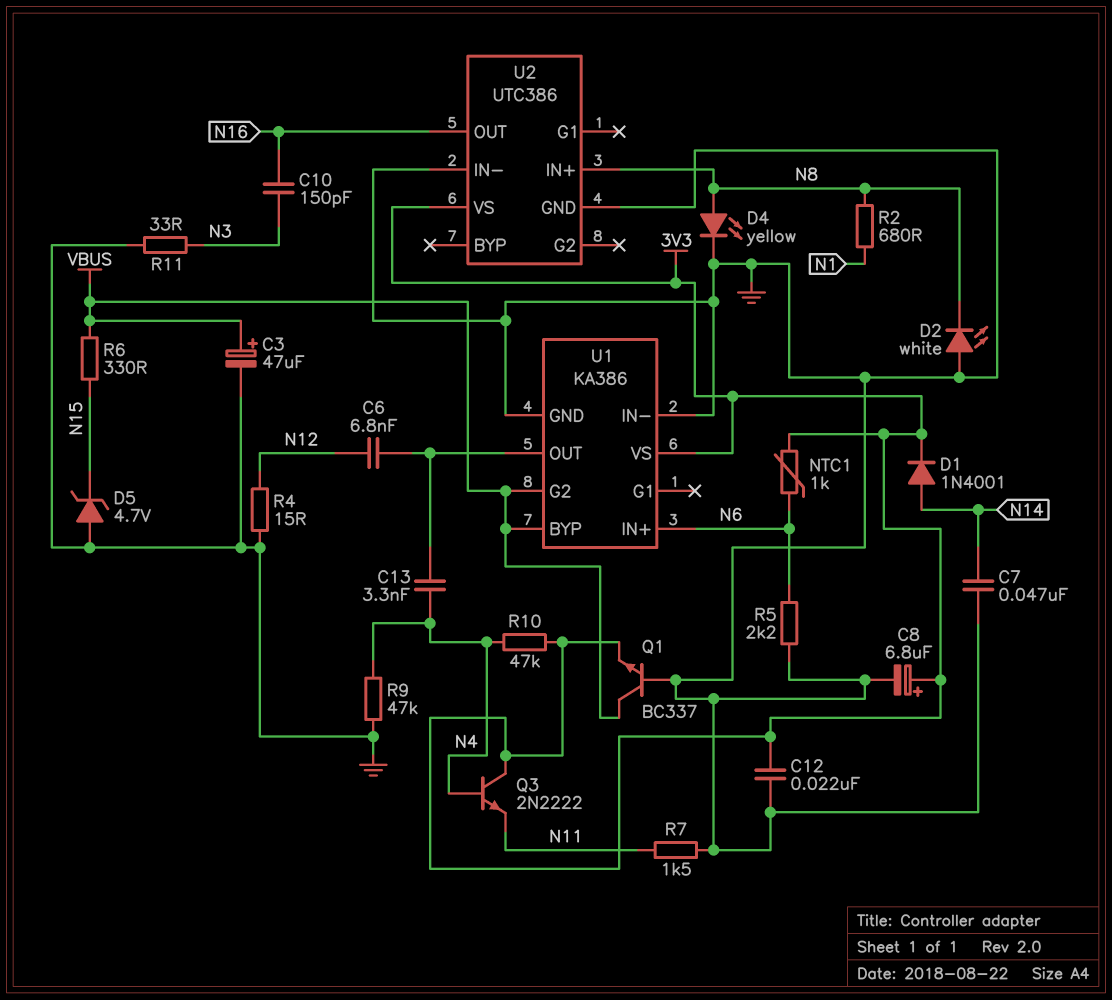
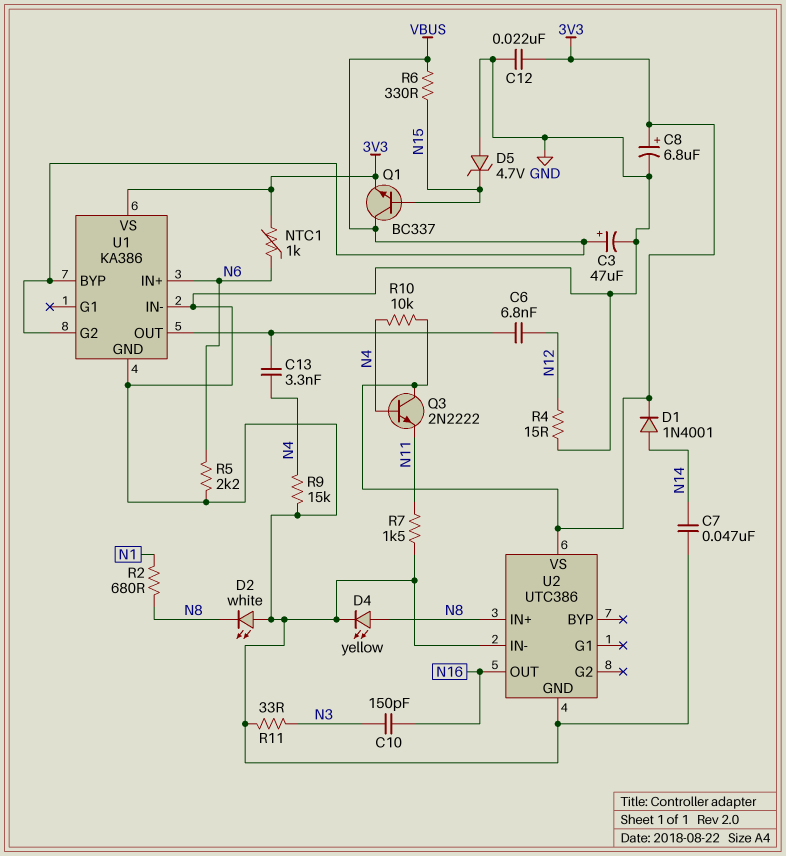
Q1: NPN BC337 (B GND, C VBUS, E 3V3) -> NPN BC337 (B N15, C VBUS, E 3V3)
R9: 47k (GND, N4) -> 15k (GND, N4)
R10: 47k (3V3, N4) -> 10k (3V3, N4)

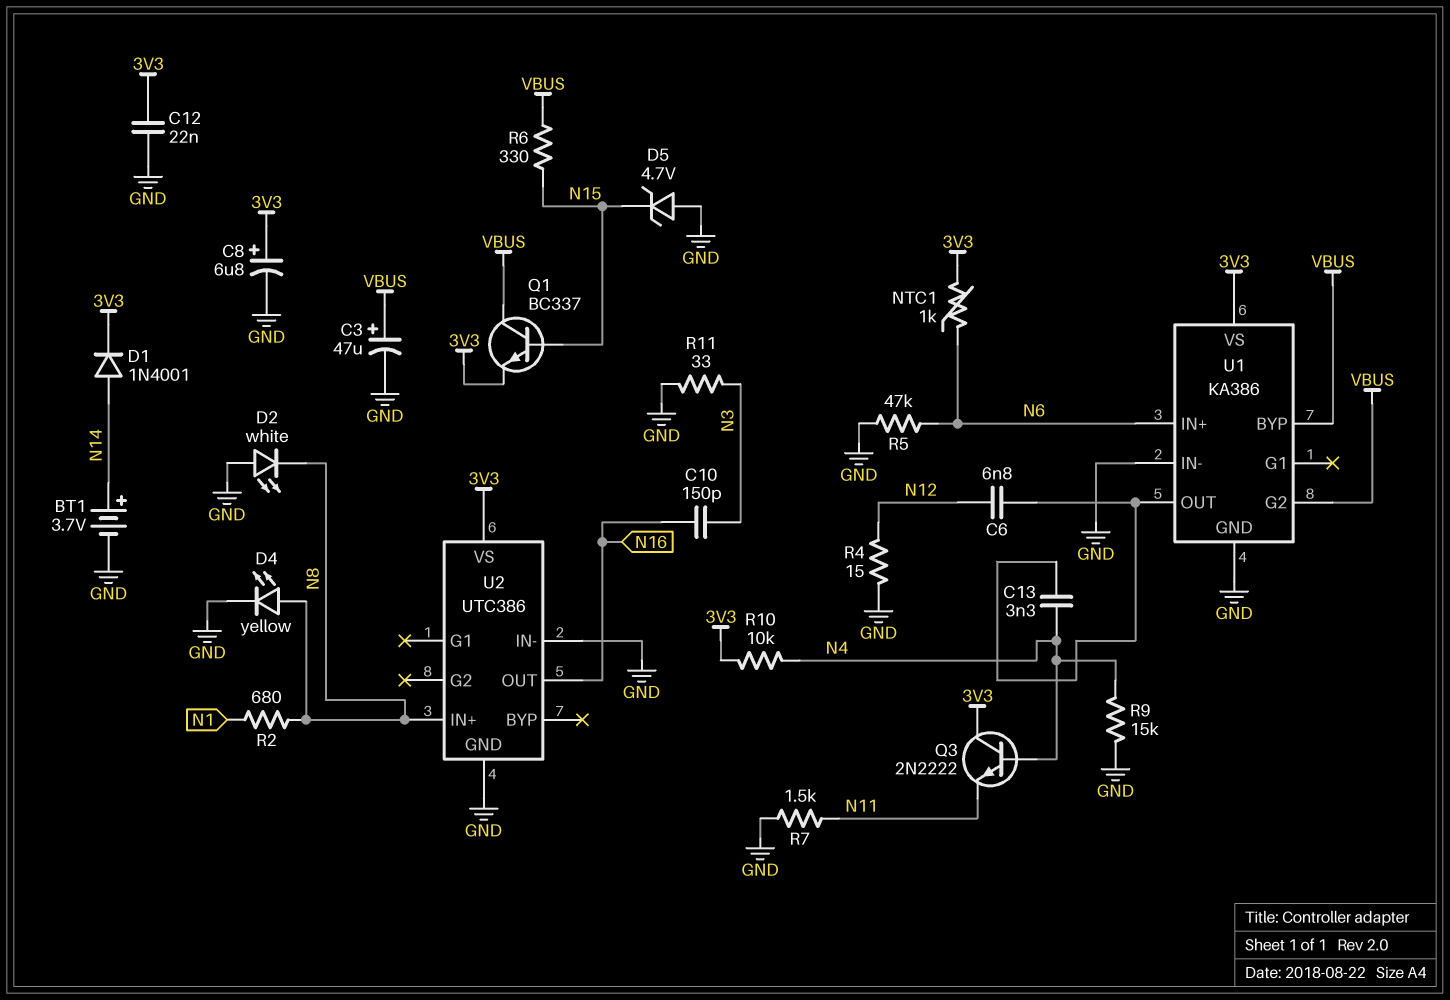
BT1: none -> 3.7V (plus N14, minus GND)
C7: 47nF (GND, N14) -> none
R5: 2.2k (GND, N6) -> 47k (GND, N6)

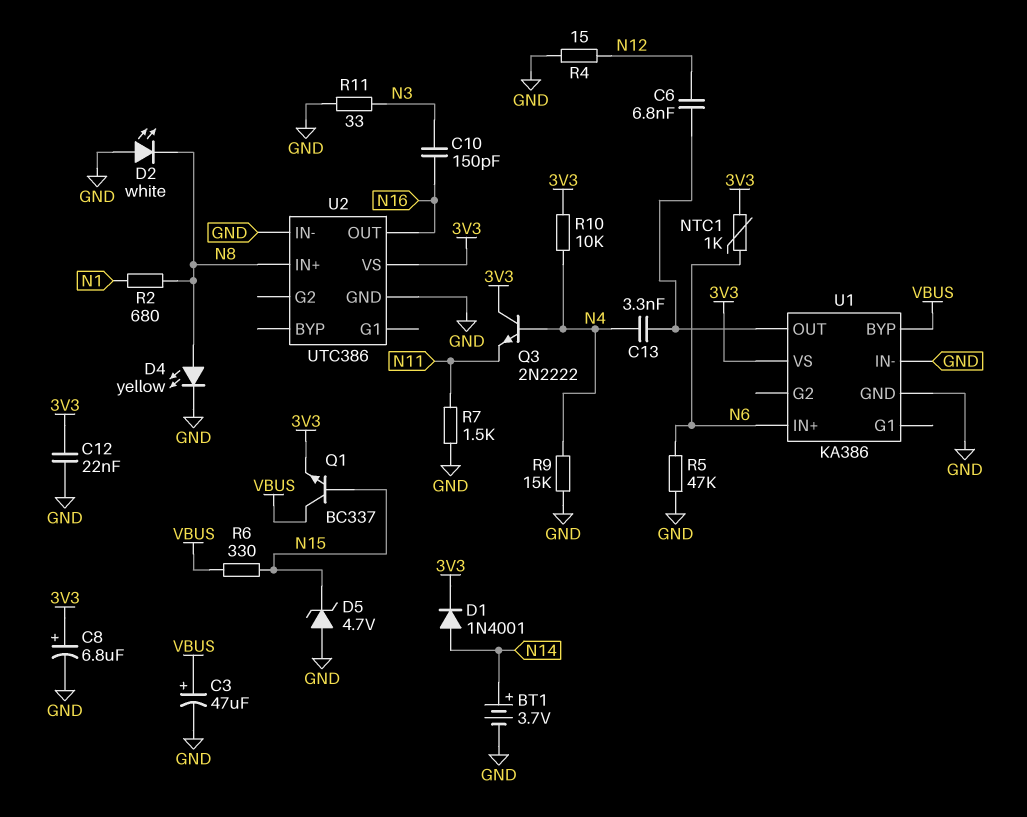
U1 pin G2: VBUS -> none

